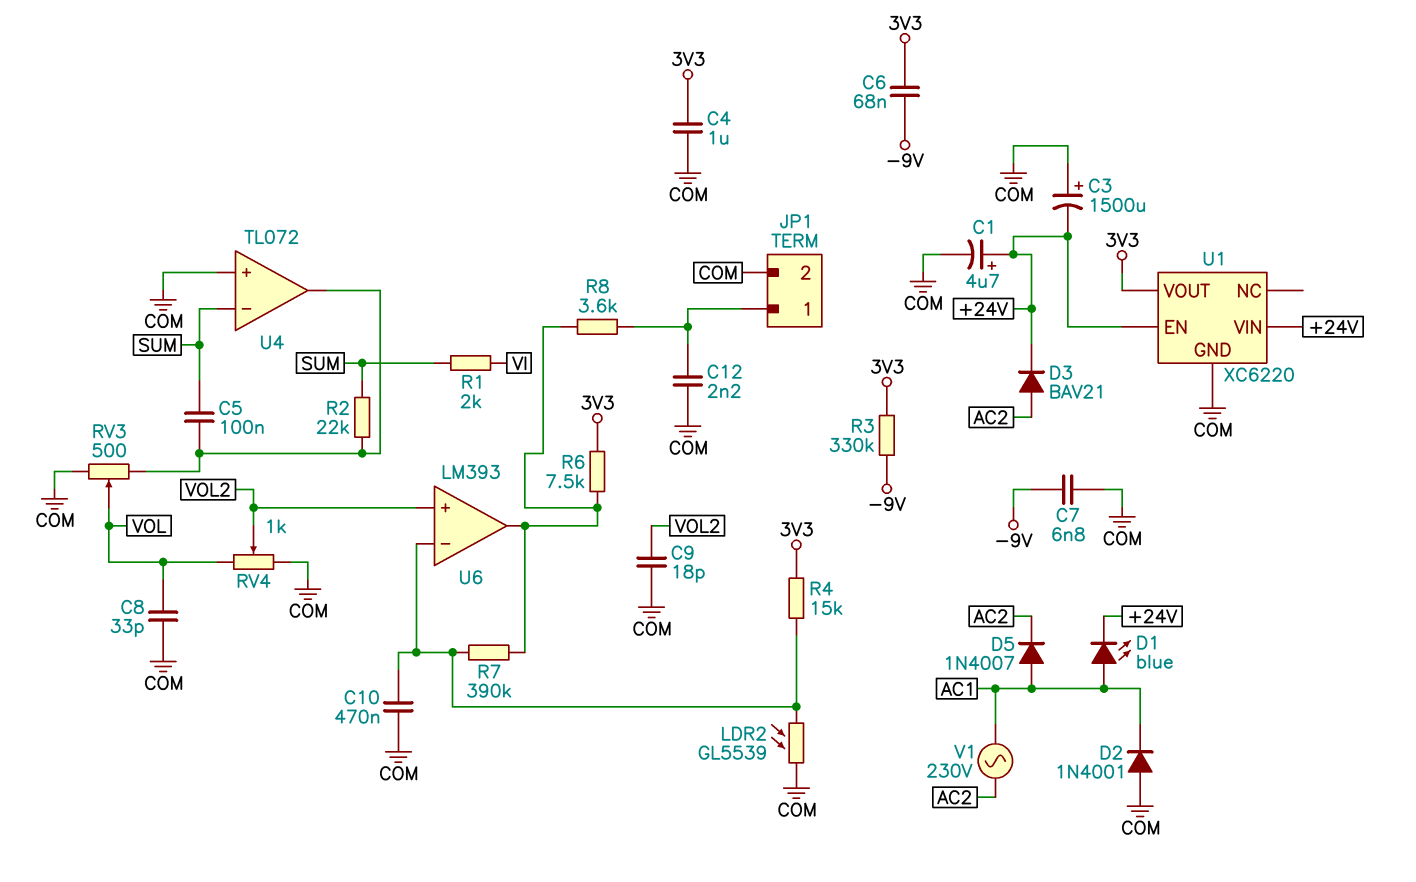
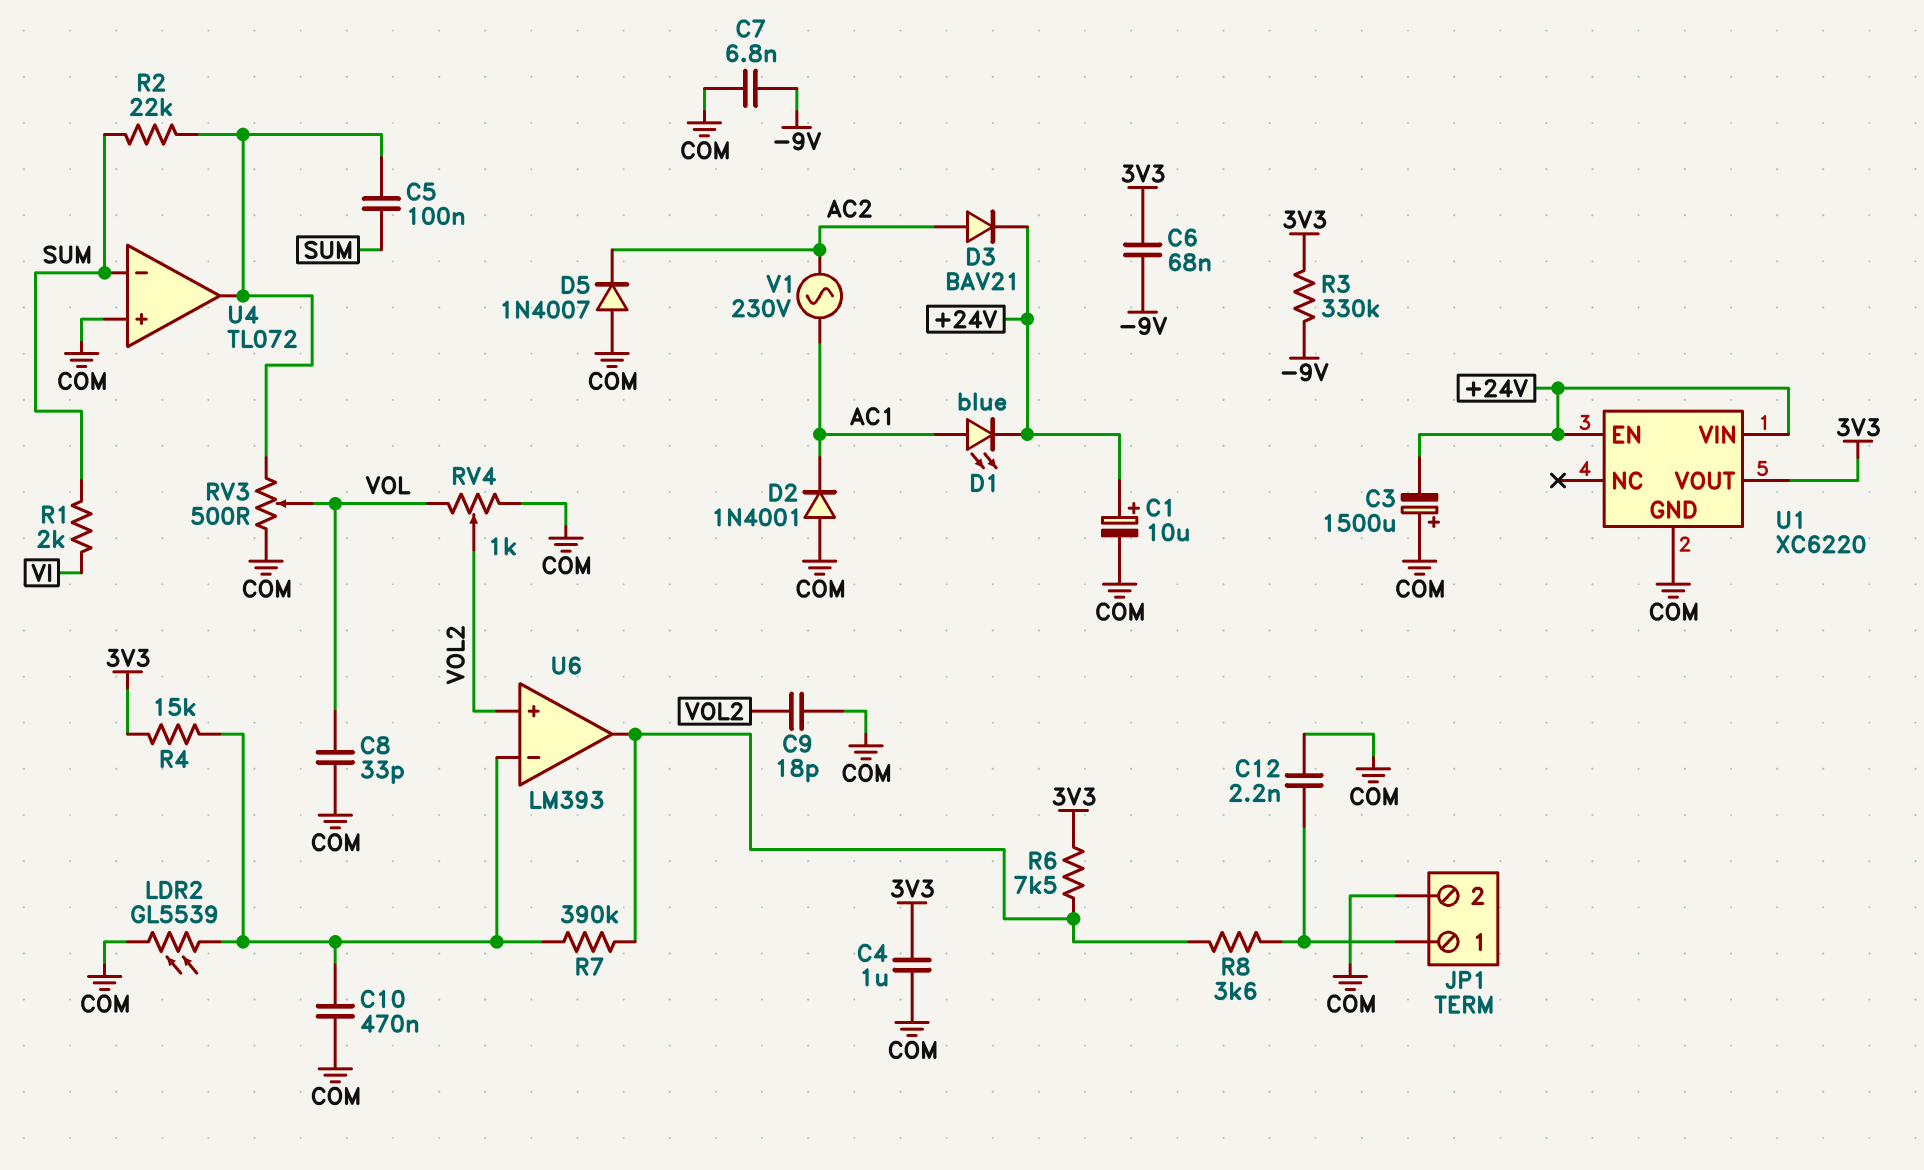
C1: 4.7uF (plus +24V, minus COM) -> 10uF (plus +24V, minus COM)
D5: diode 1N4007 (A AC1, K AC2) -> diode 1N4007 (A COM, K AC2)

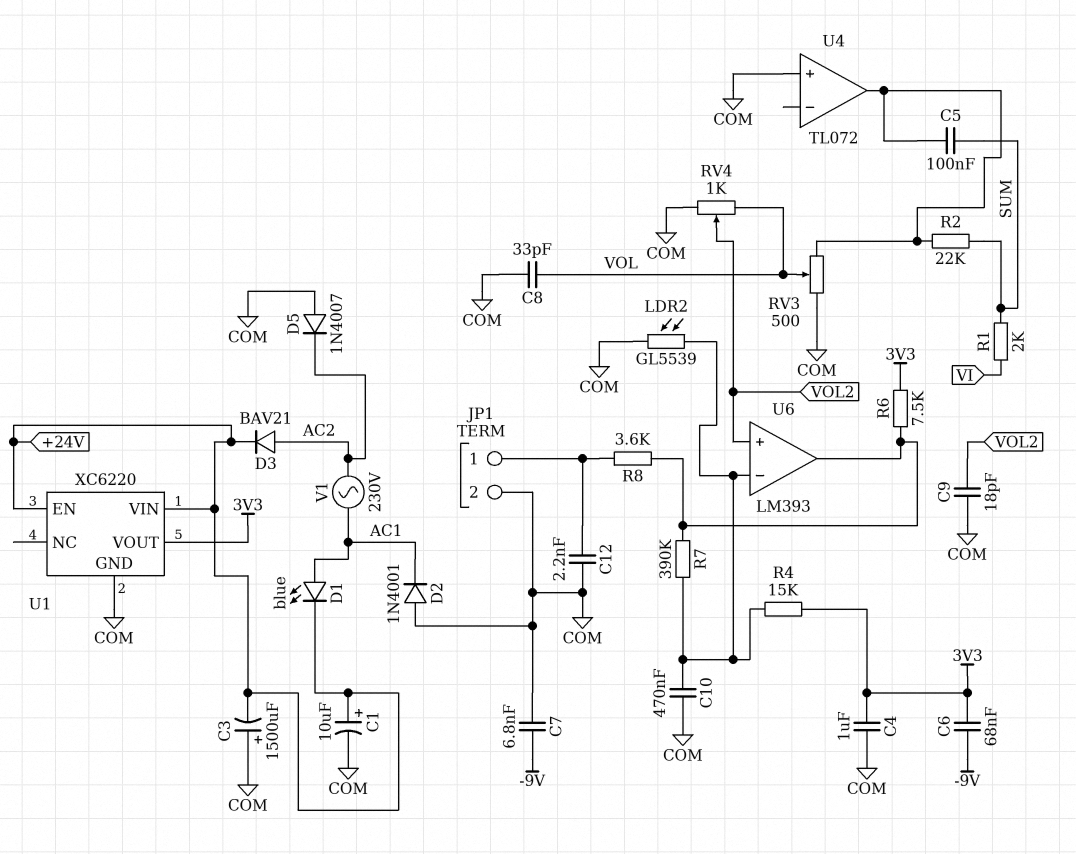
R3: 330k (-9V, 3V3) -> none
U4 pin in-: SUM -> none

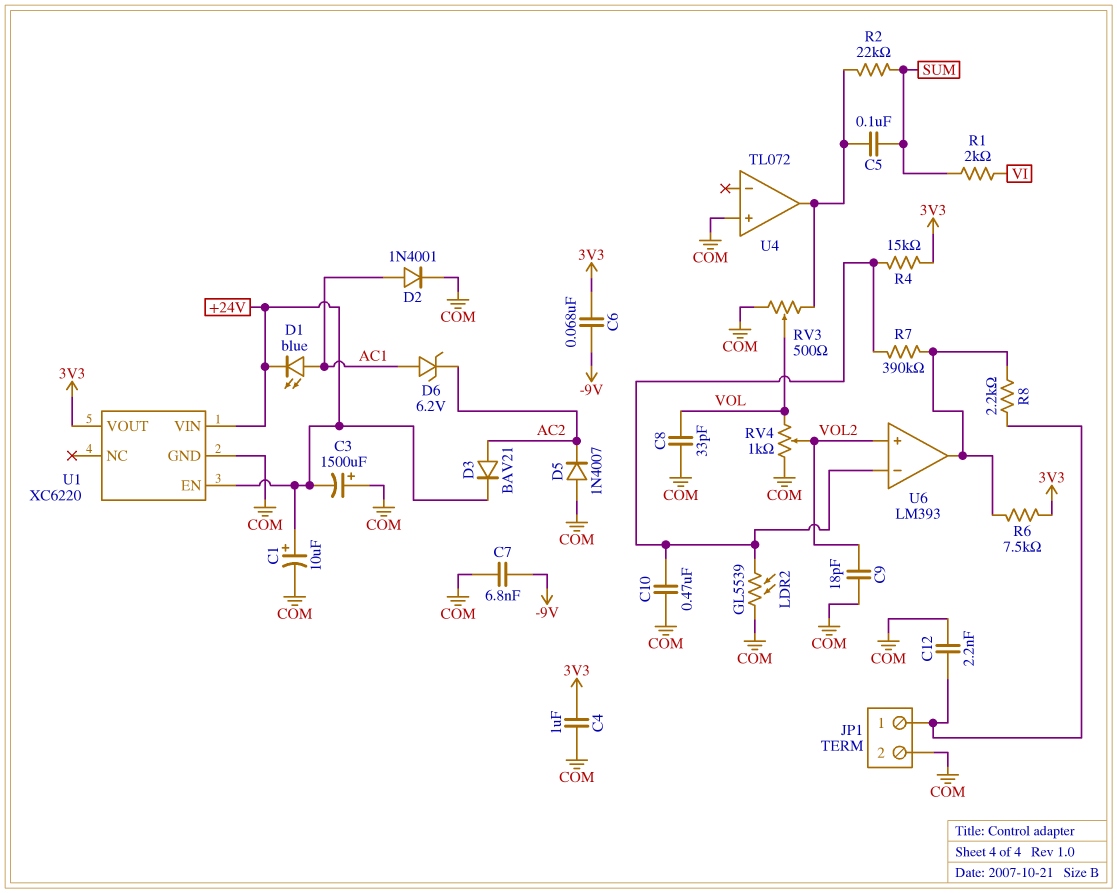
D2: diode 1N4001 (A COM, K AC1) -> diode 1N4001 (A AC1, K COM)
D6: none -> zener 6.2V (A AC1, K AC2)
R8: 3.6k (JP1/1, U6/out) -> 2.2k (JP1/1, U6/out)
V1: AC 230V (AC1, AC2) -> none

